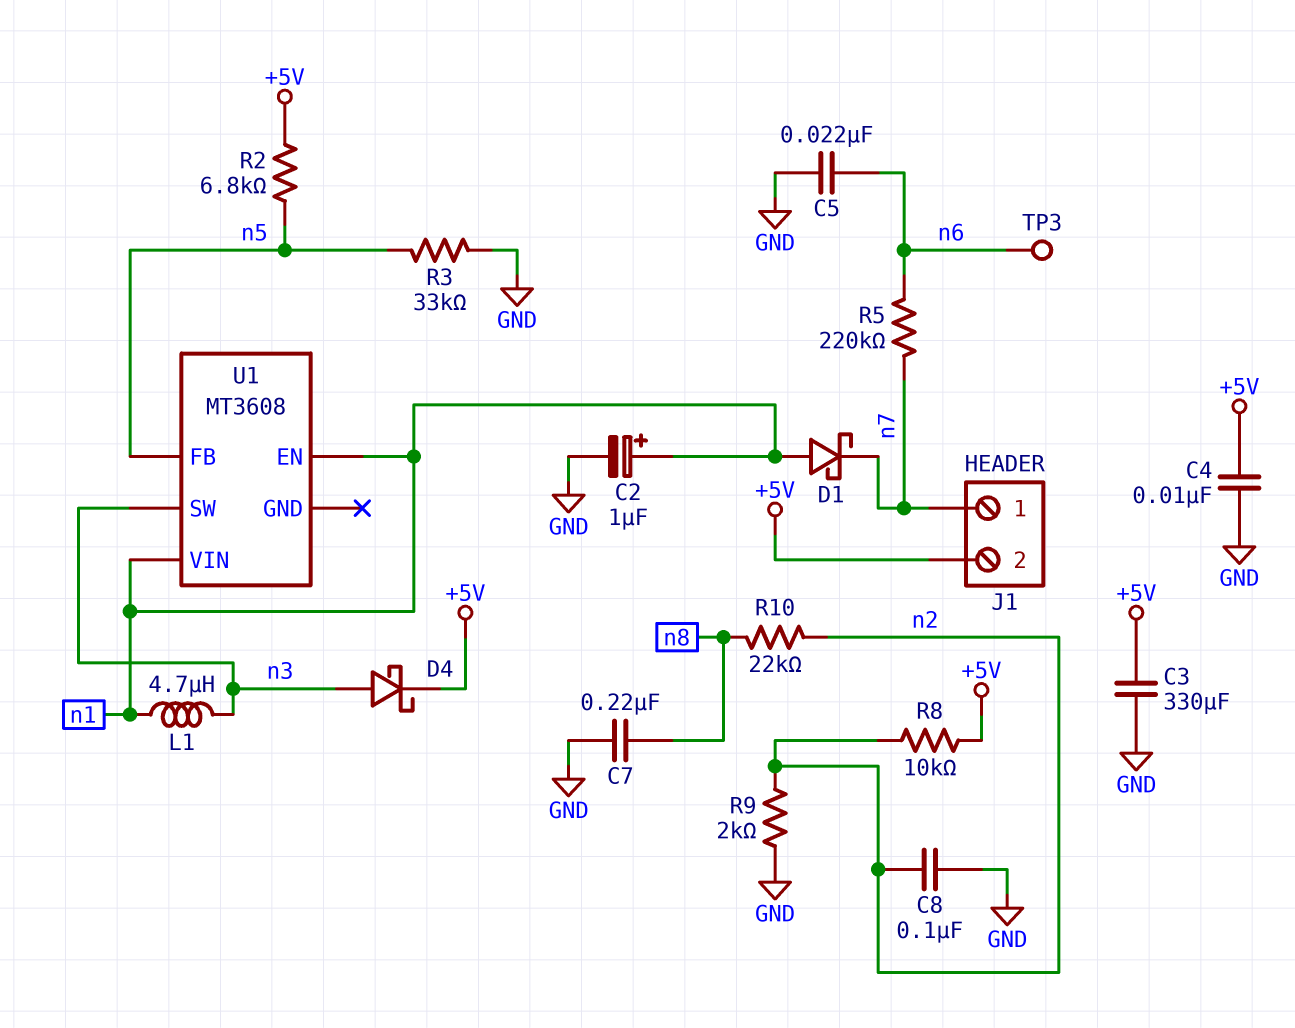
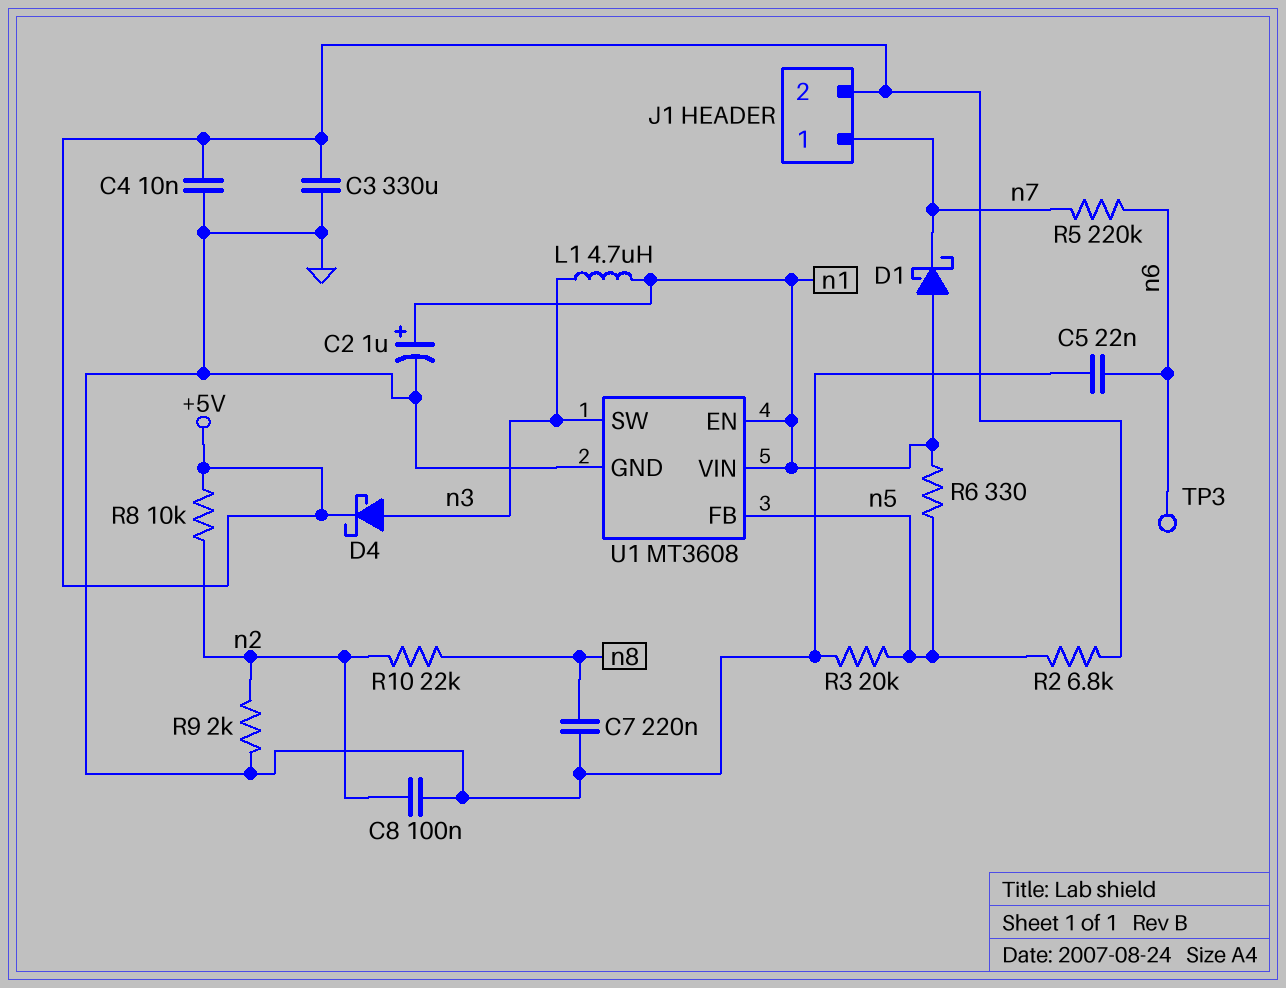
R3: 33k (GND, n5) -> 20k (GND, n5)
R6: none -> 330 (n1, n5)
U1 pin GND: none -> GND

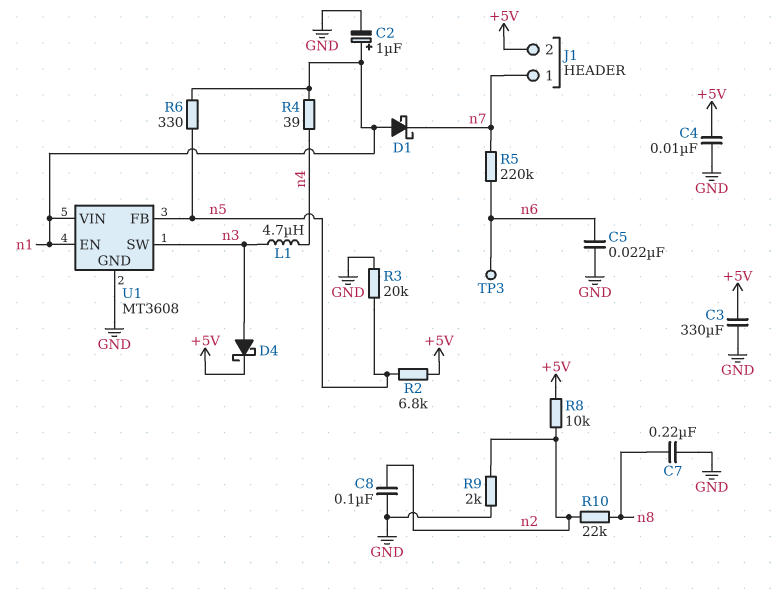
L1: 4.7uH (n1, n3) -> 4.7uH (n3, n4)
R4: none -> 39 (n1, n4)

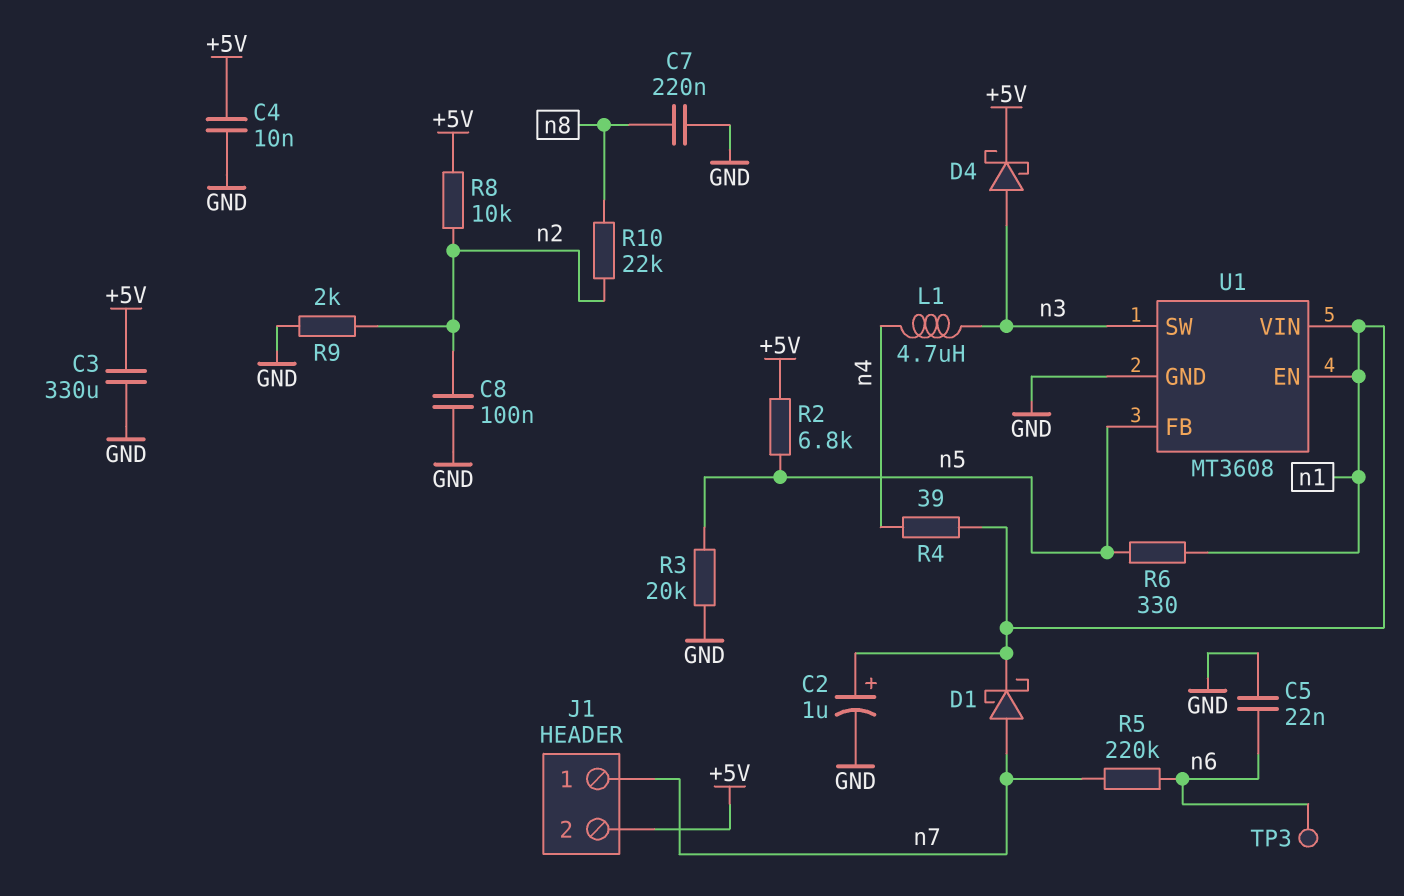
D1: schottky (A n1, K n7) -> schottky (A n7, K n1)

